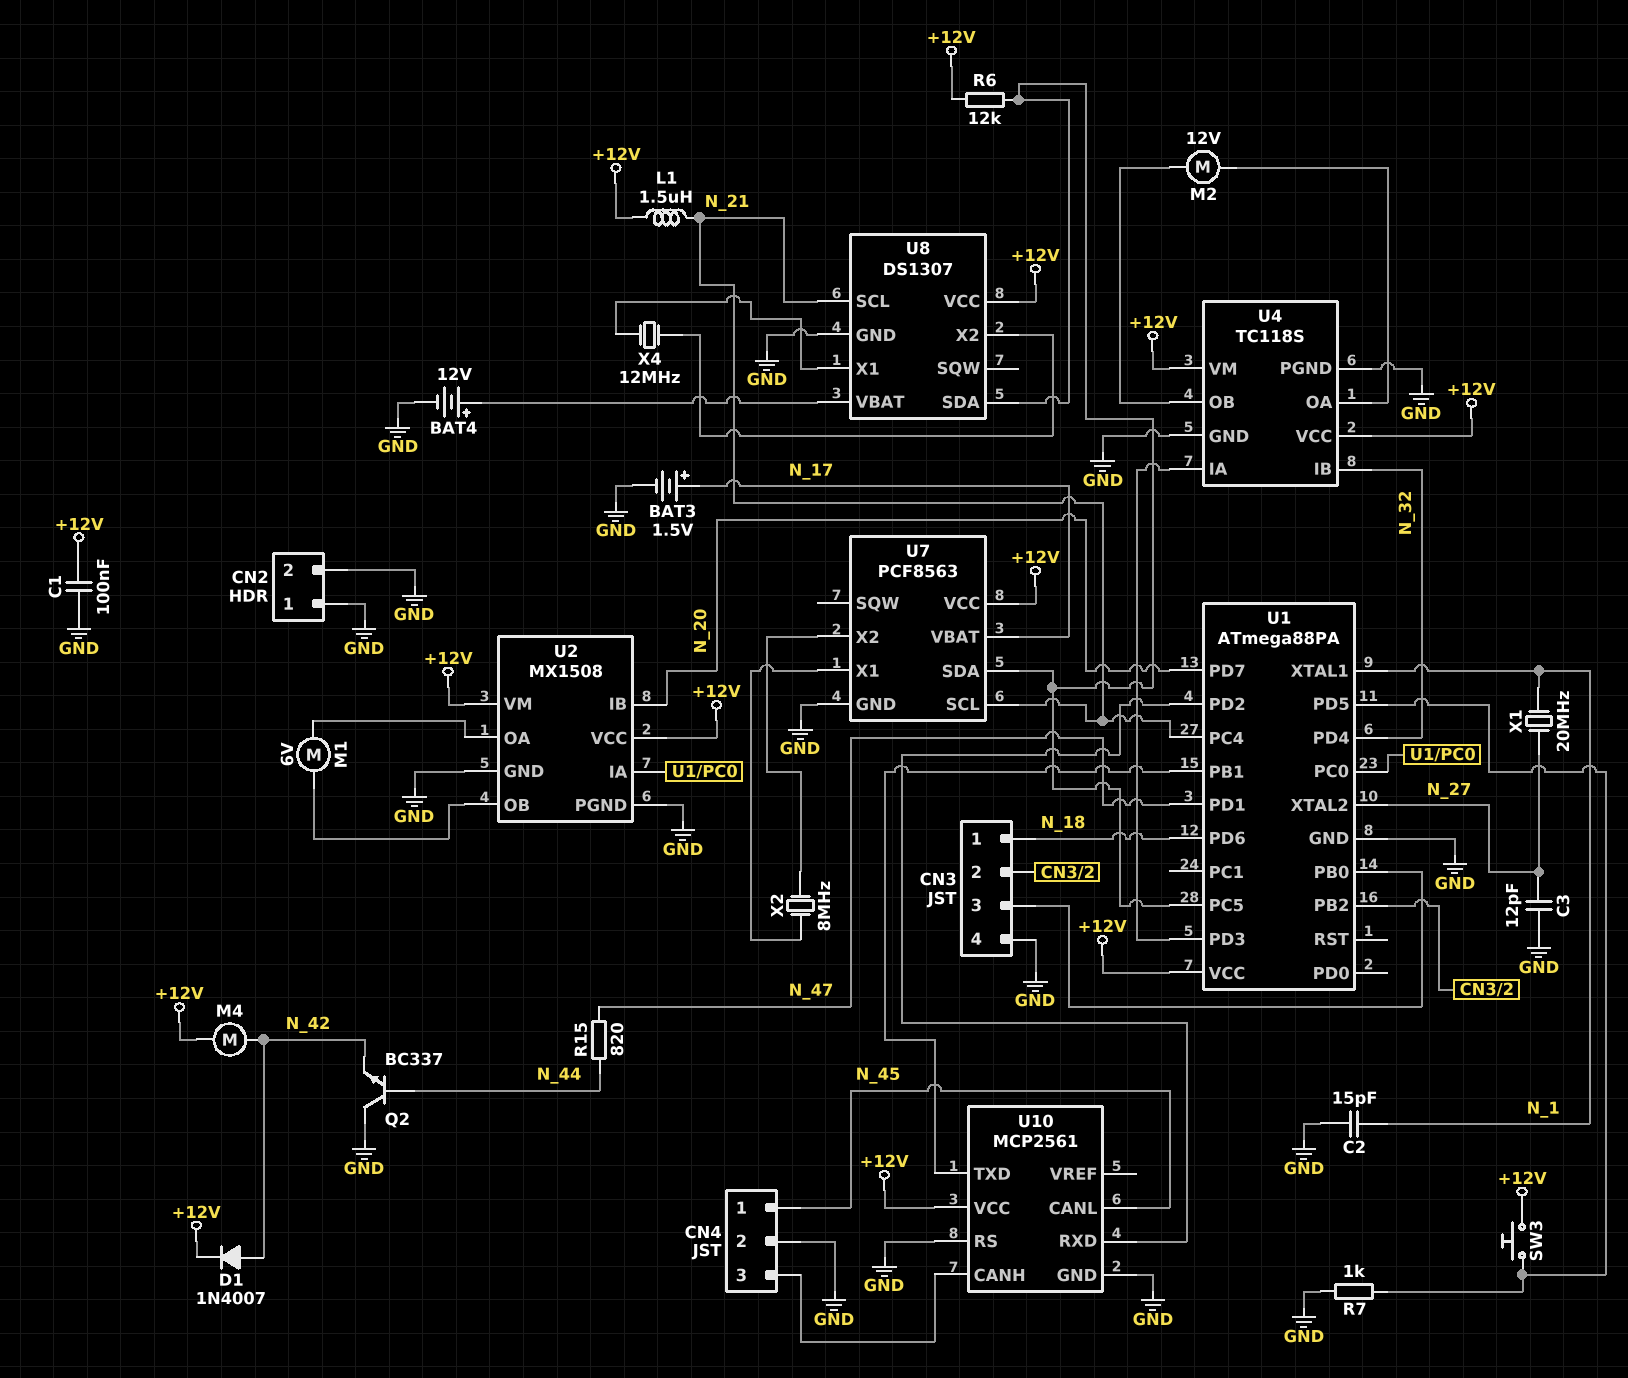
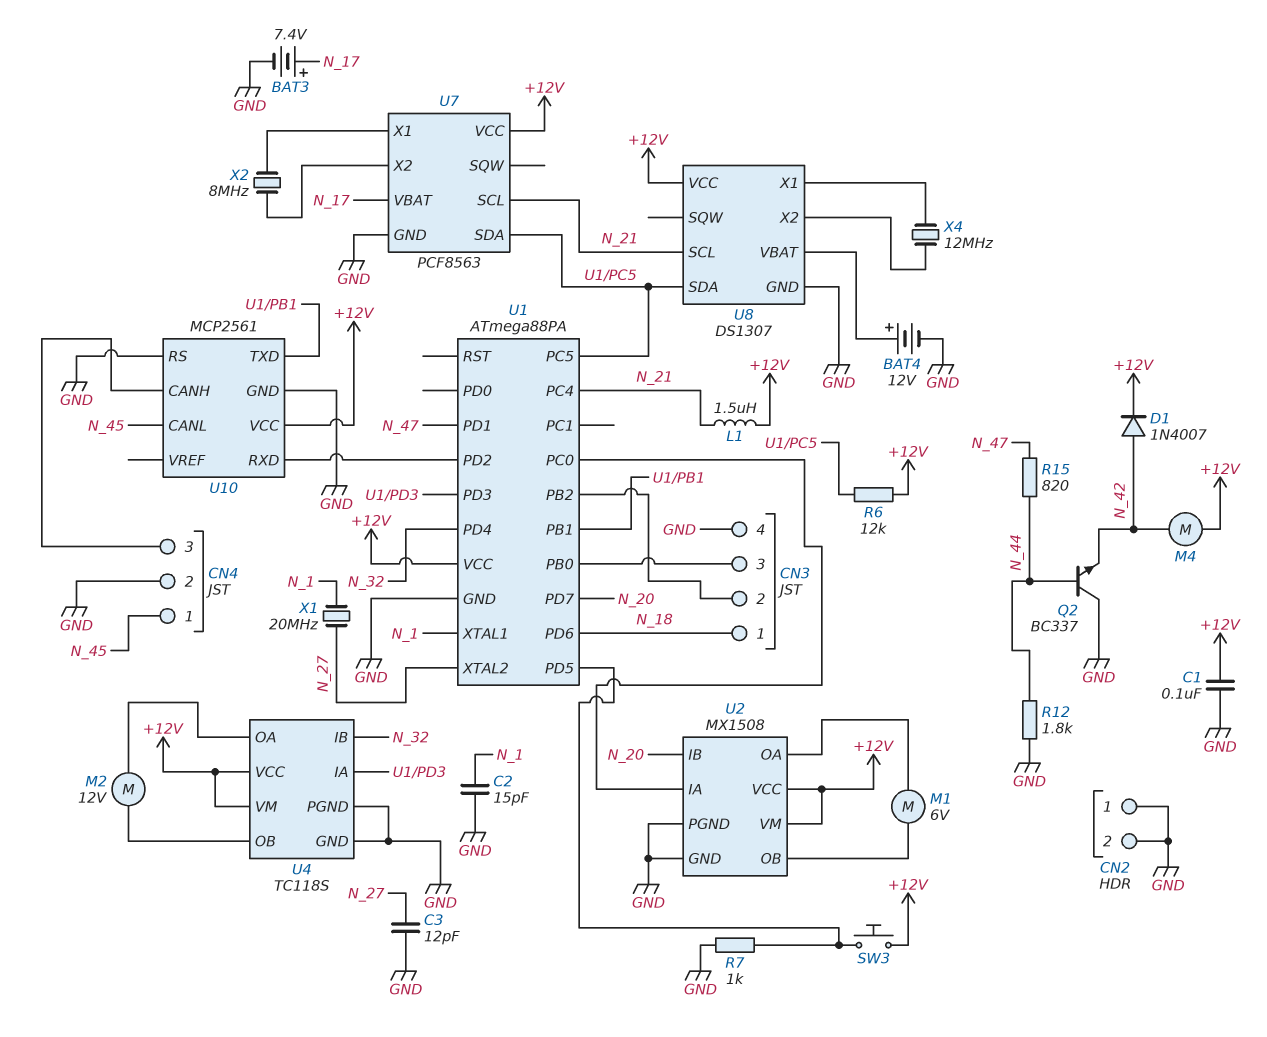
BAT3: 1.5V (plus N_17, minus GND) -> 7.4V (plus N_17, minus GND)
R12: none -> 1.8k (GND, N_44)

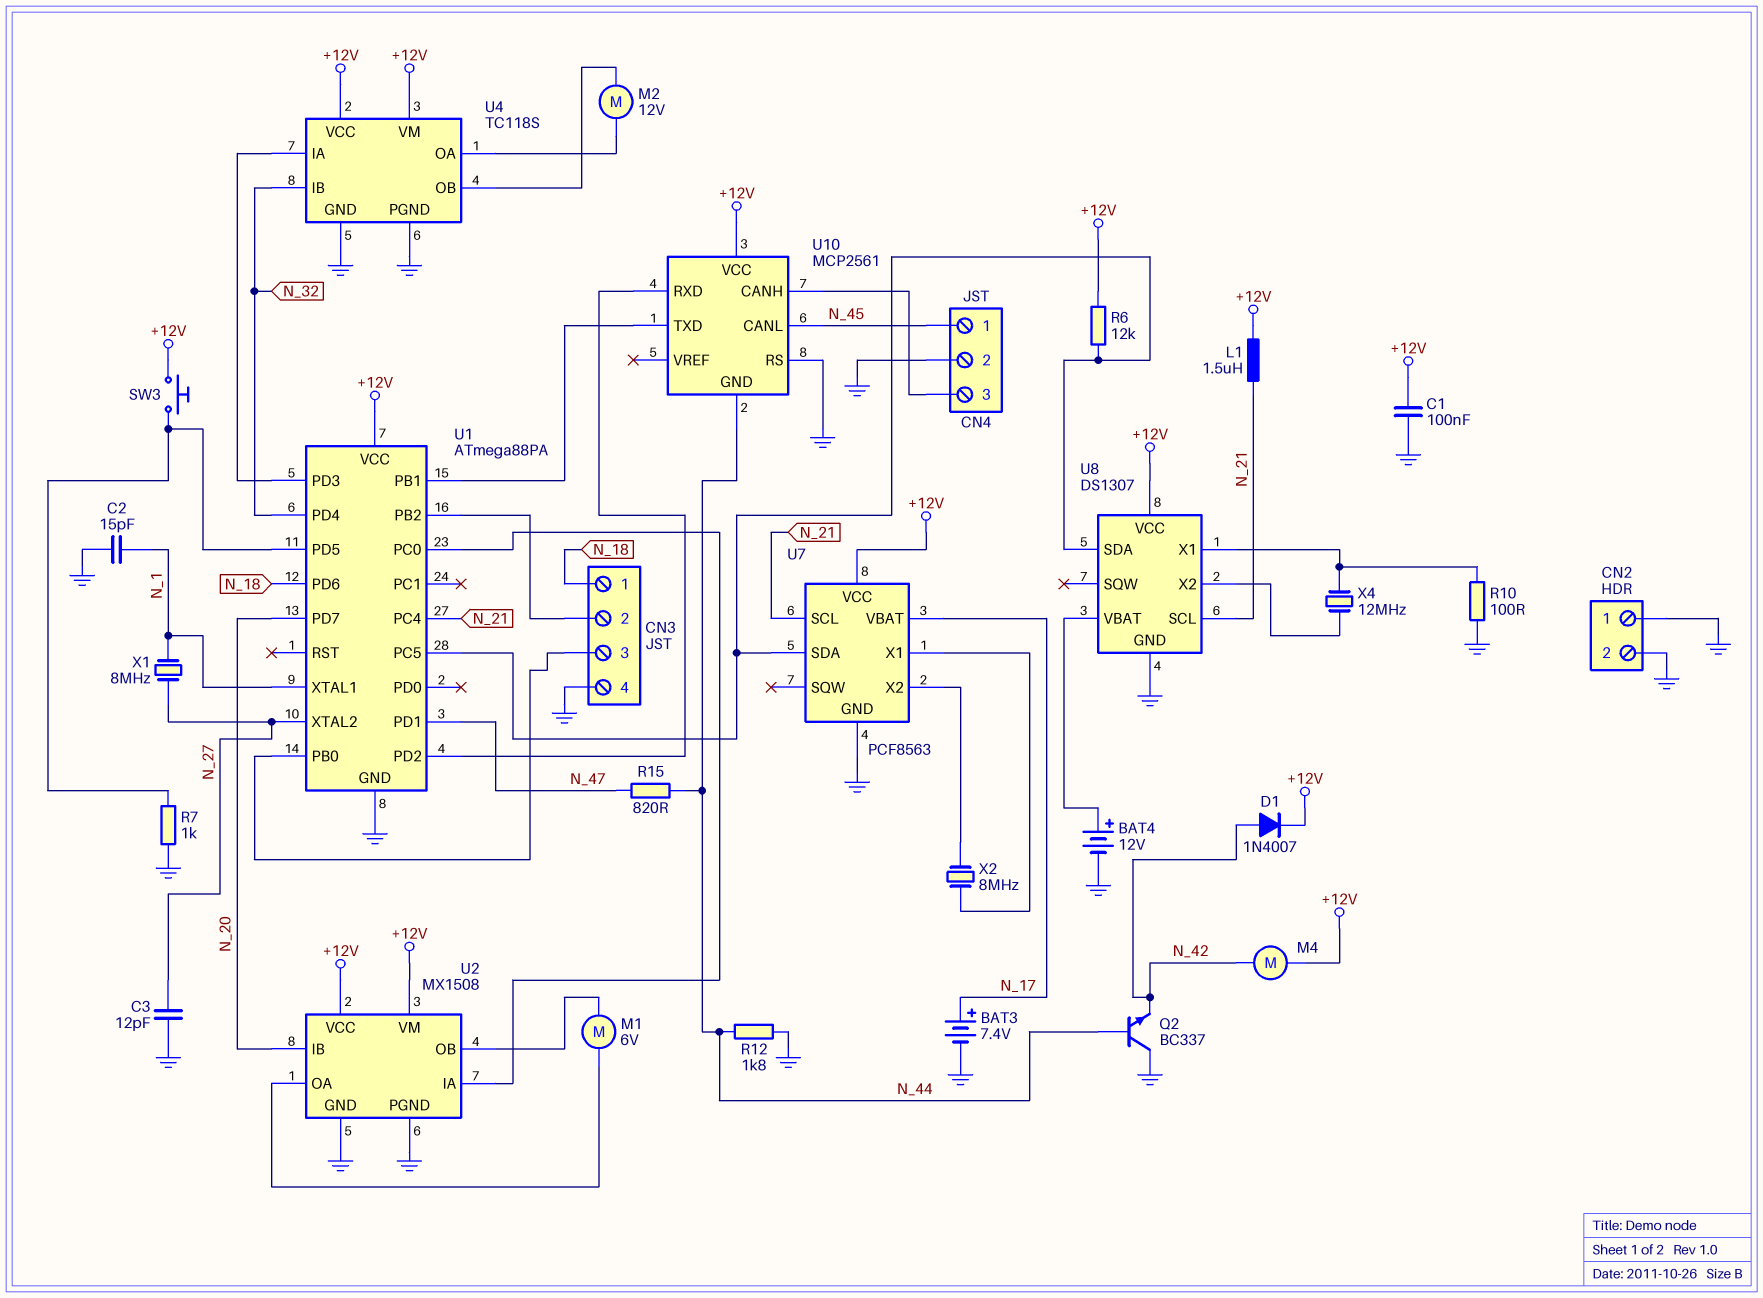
R10: none -> 100 (GND, U8/X1)
U10 pin GND: GND -> N_44
X1: 20MHz (N_1, N_27) -> 8MHz (N_1, N_27)

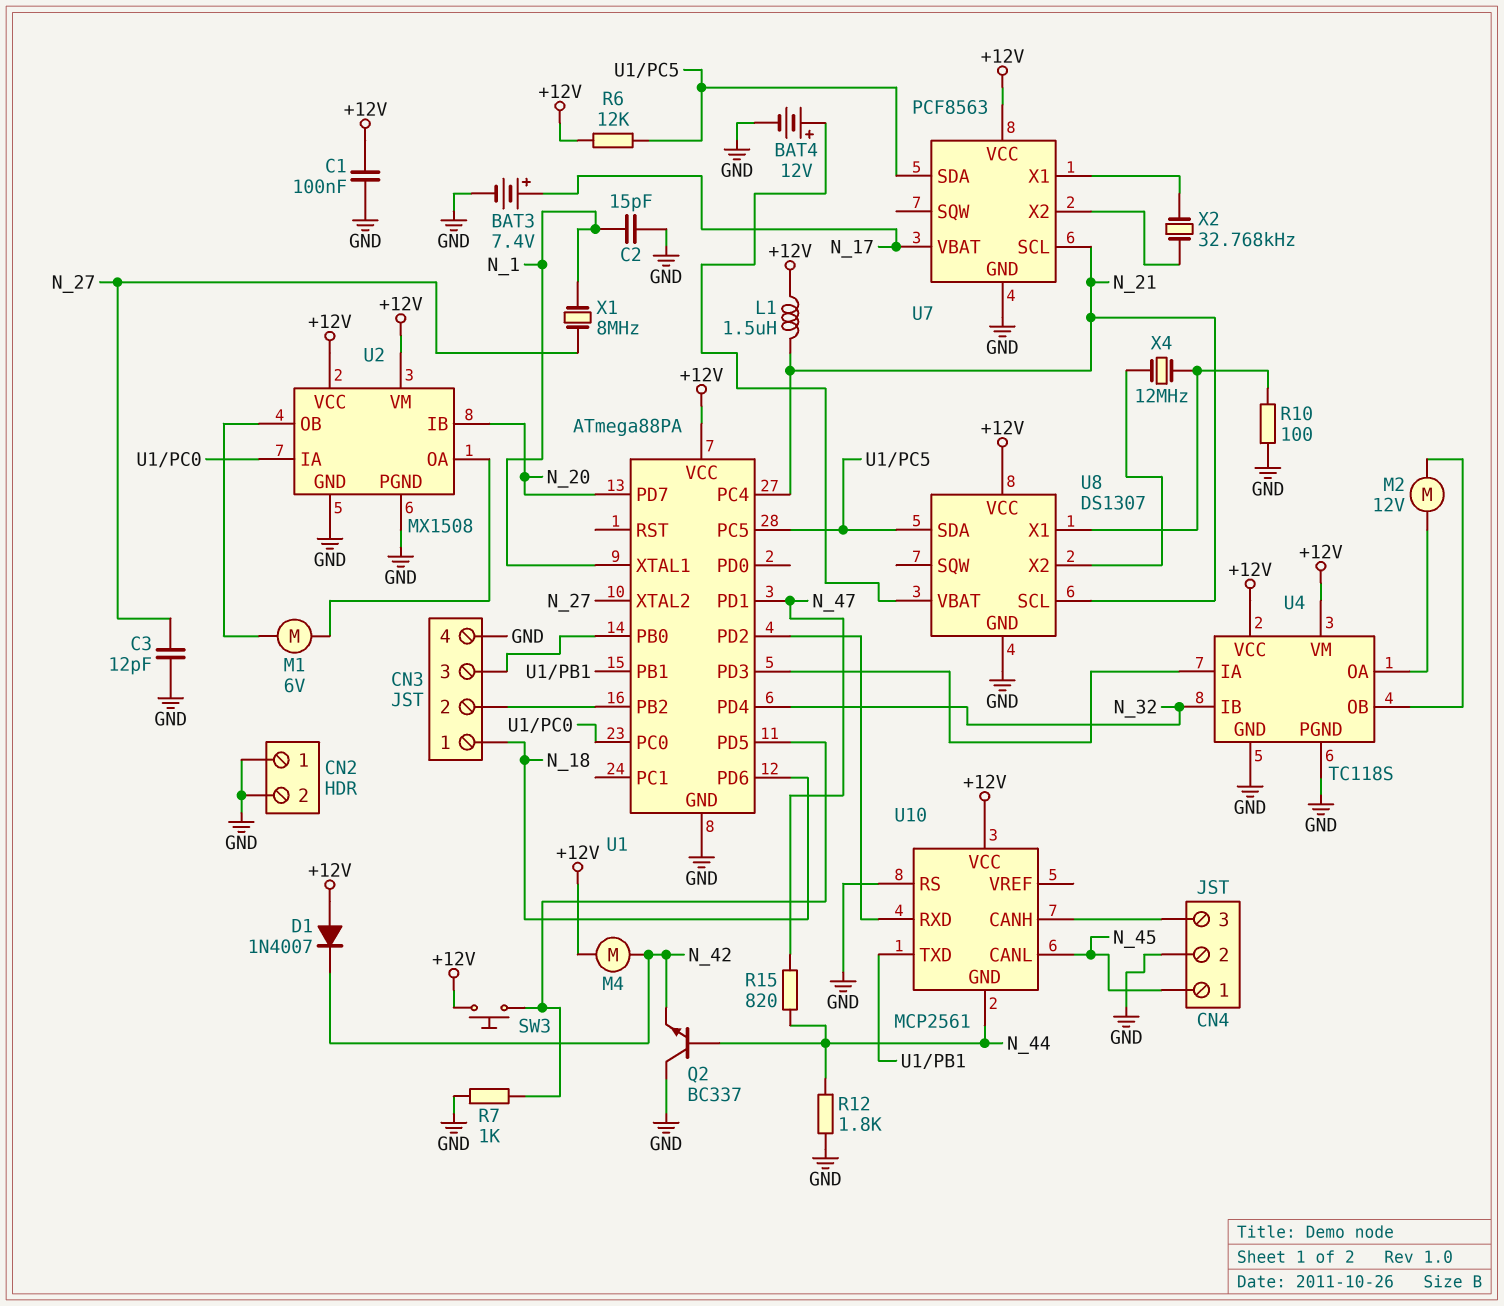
D1: diode 1N4007 (A N_42, K +12V) -> diode 1N4007 (A +12V, K N_42)
X2: 8MHz (U7/X1, U7/X2) -> 32.768kHz (U7/X1, U7/X2)

